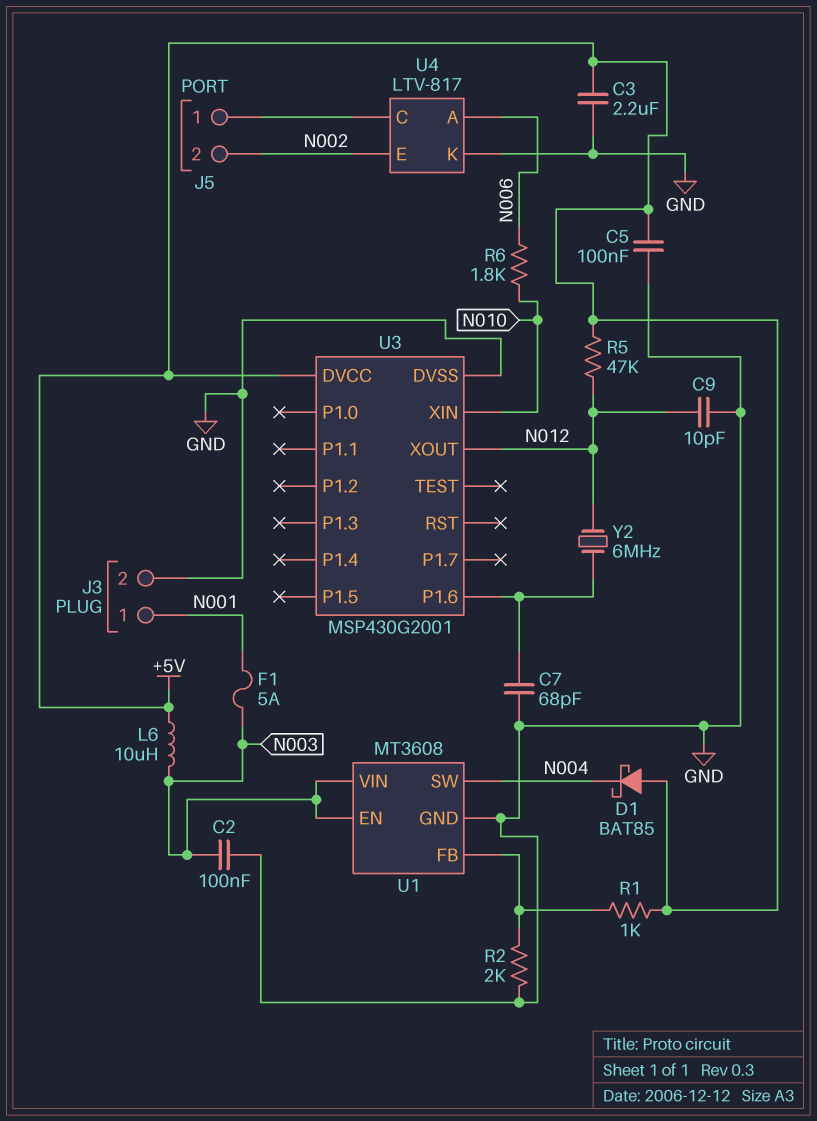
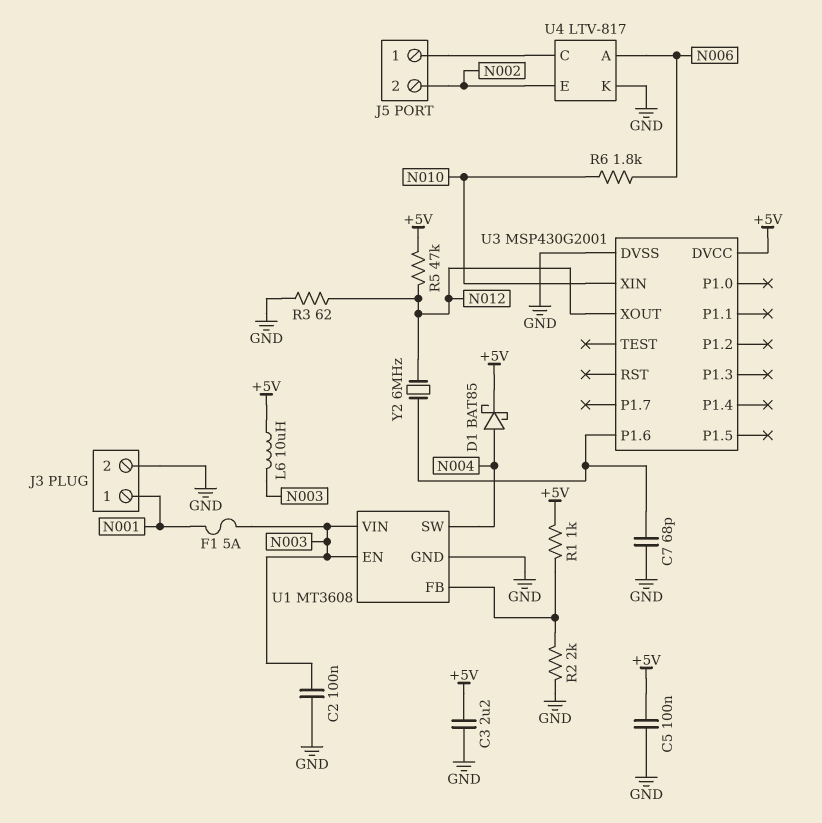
C9: 10pF (GND, N012) -> none
D1: schottky BAT85 (A +5V, K N004) -> schottky BAT85 (A N004, K +5V)
R3: none -> 62 (GND, N012)

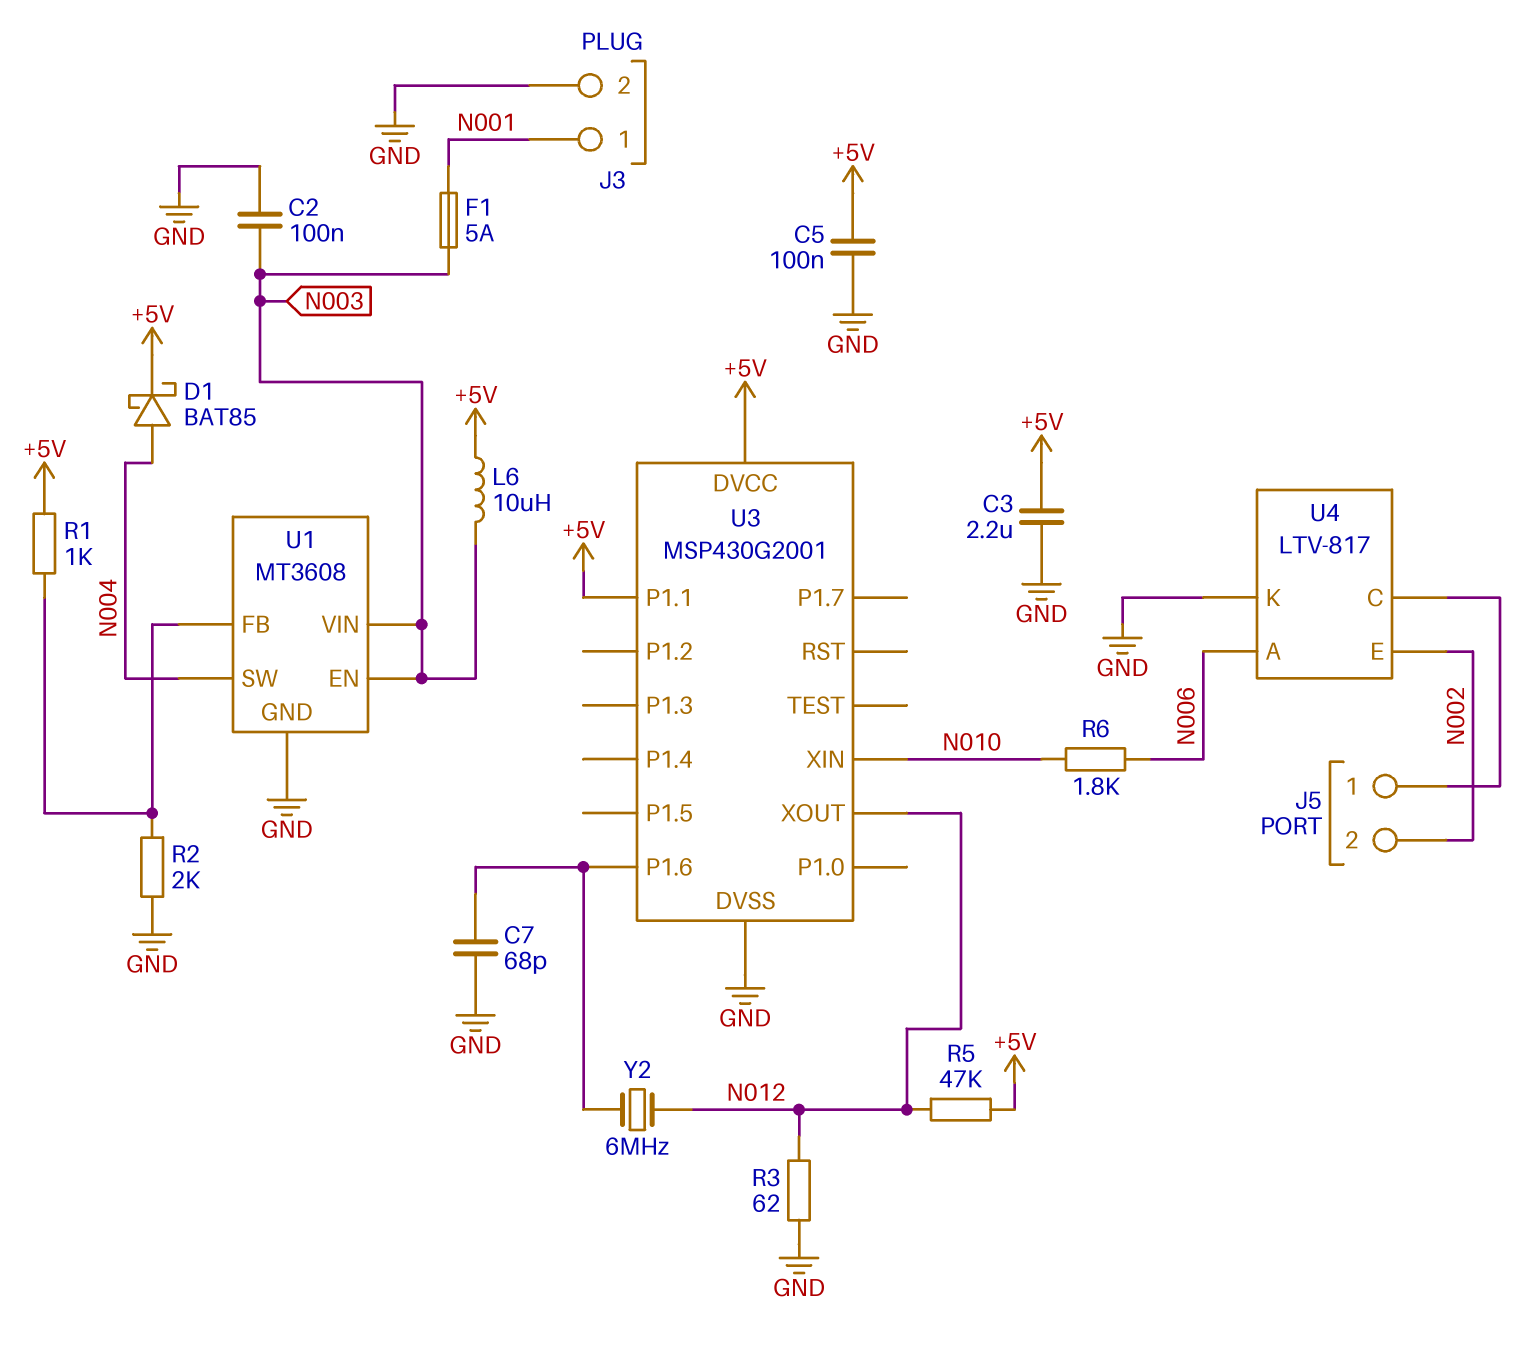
U3 pin P1.1: none -> +5V

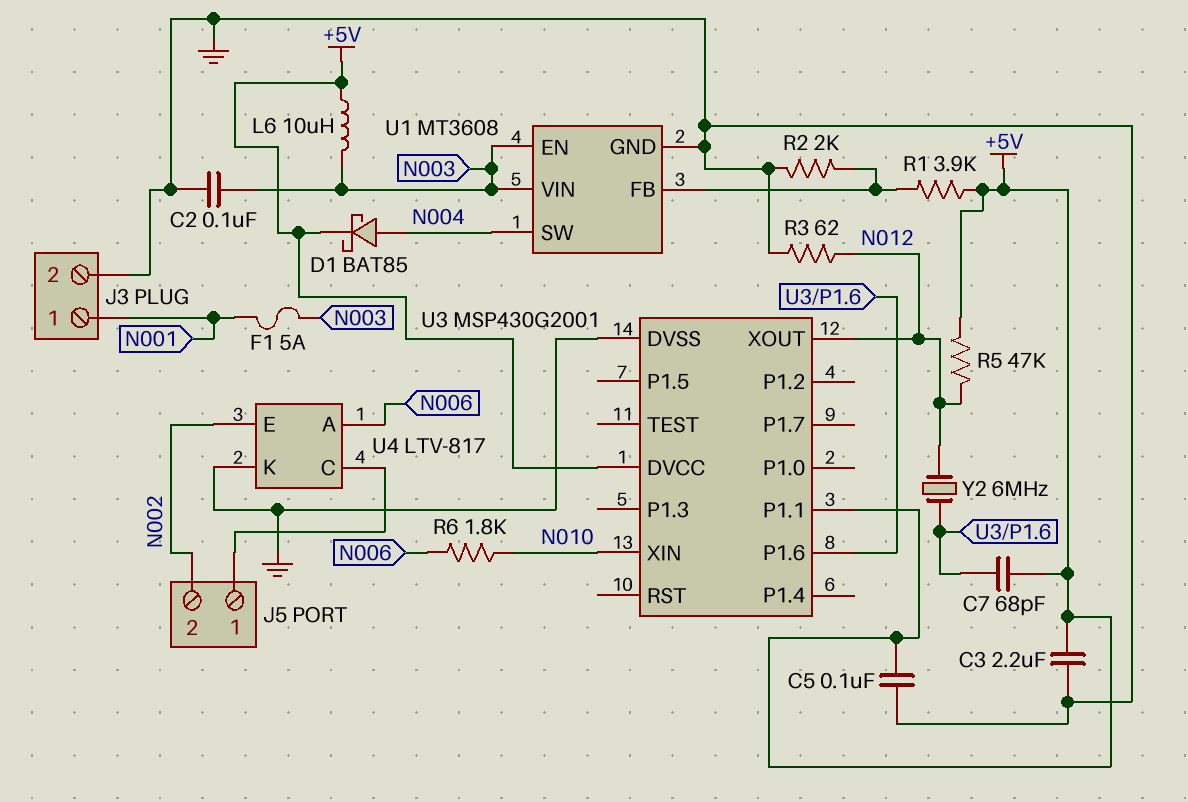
C7: 68pF (GND, U3/P1.6) -> 68pF (+5V, U3/P1.6)
R1: 1k (+5V, U1/FB) -> 3.9k (+5V, U1/FB)

